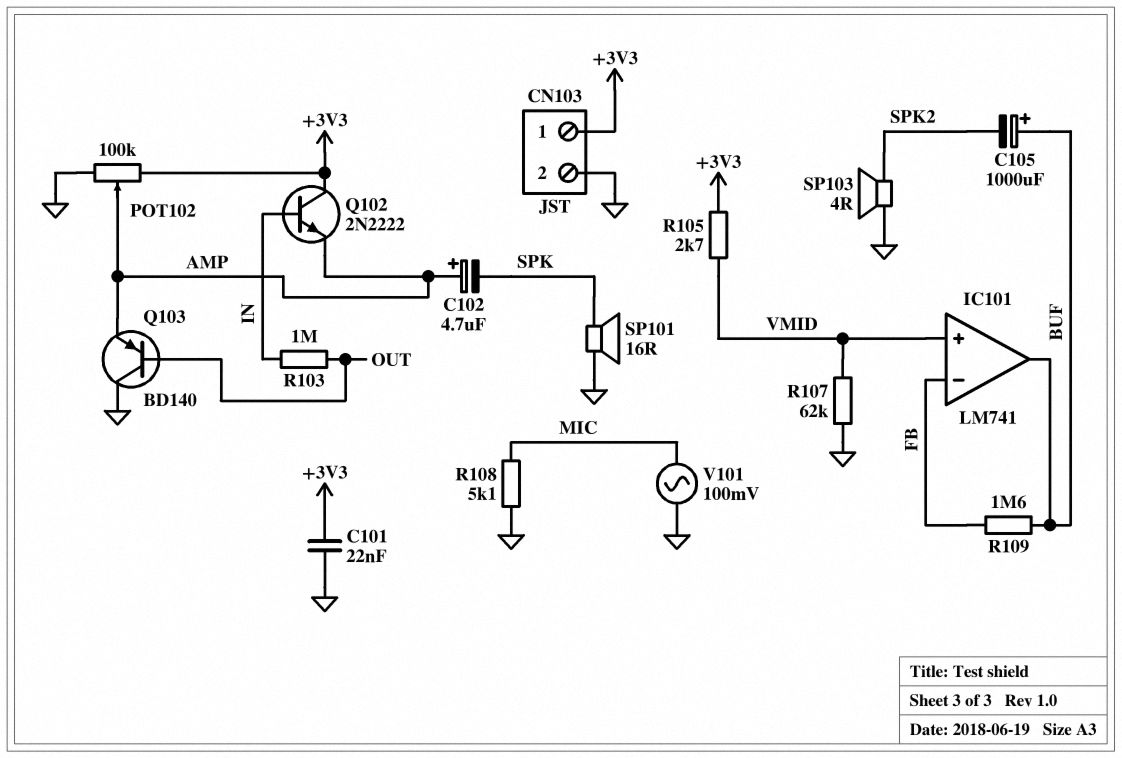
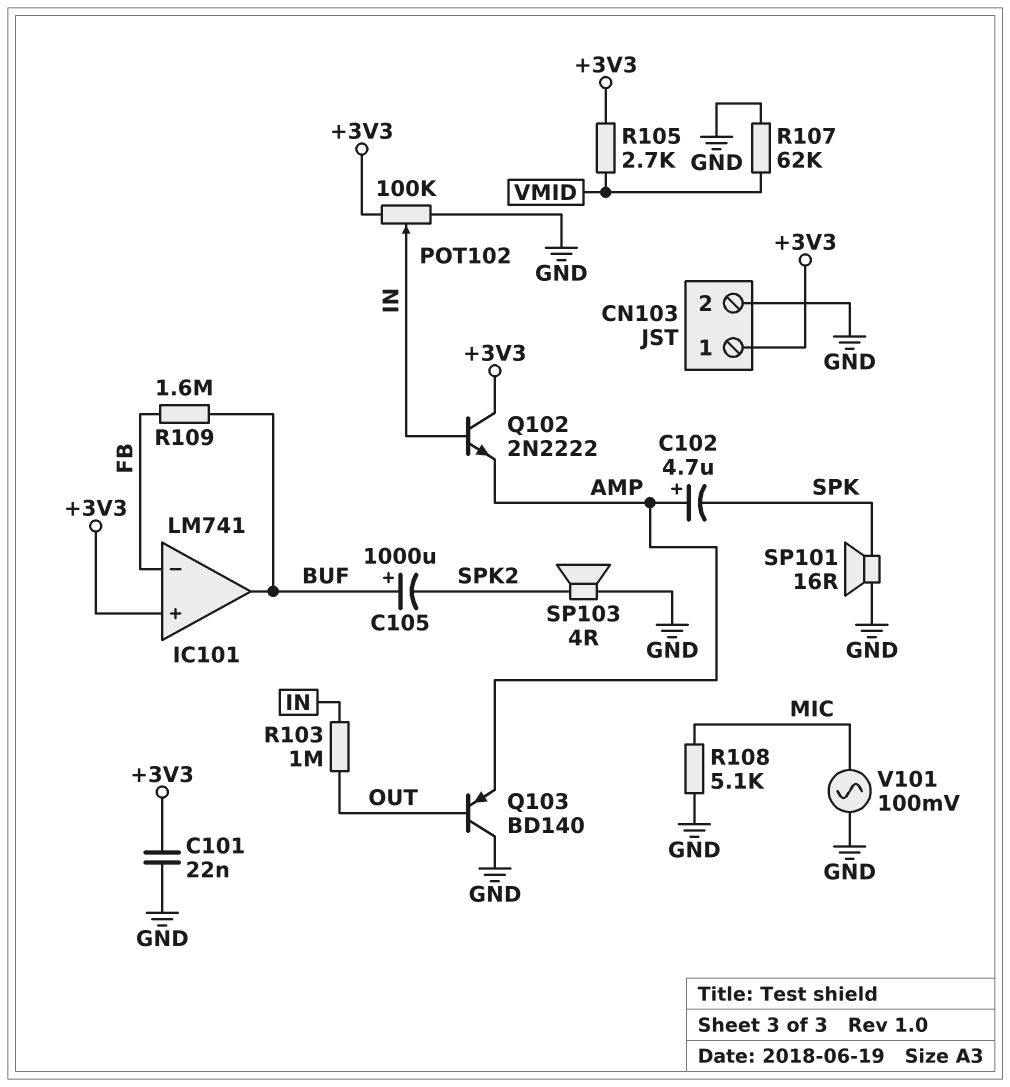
IC101 pin in+: VMID -> +3V3
POT102: 100k (+3V3, GND, wiper AMP) -> 100k (+3V3, GND, wiper IN)

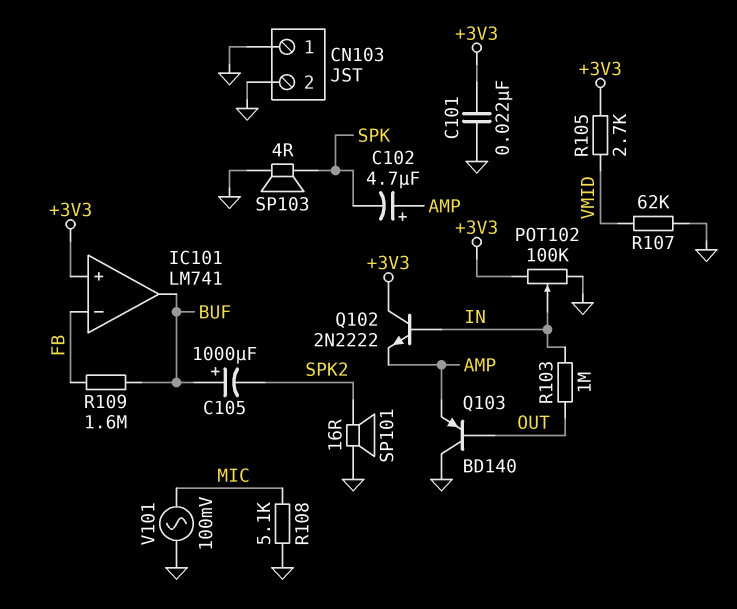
CN103 pin 1: +3V3 -> GND
SP101: speaker 16R (GND, SPK) -> speaker 16R (GND, SPK2)
SP103: speaker 4R (GND, SPK2) -> speaker 4R (GND, SPK)

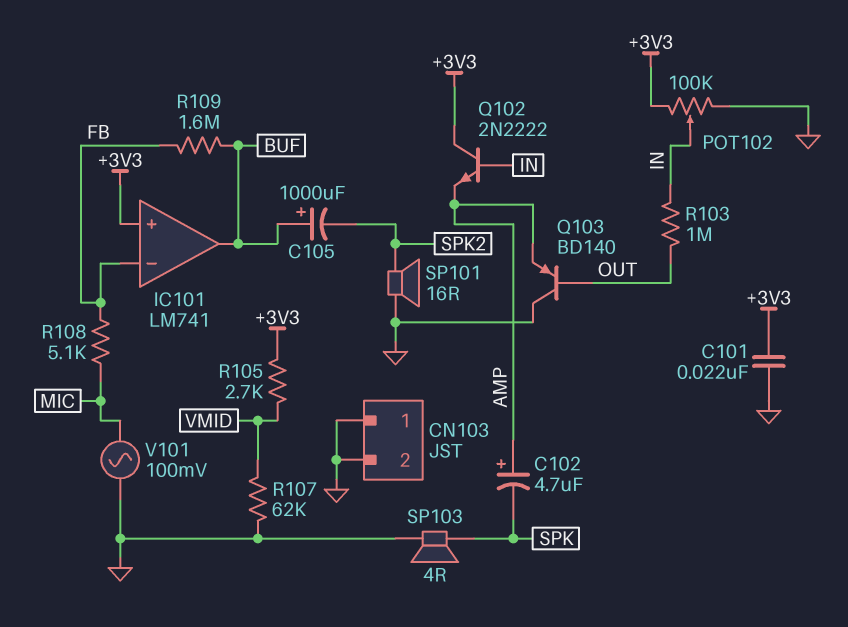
R108: 5.1k (GND, MIC) -> 5.1k (FB, MIC)

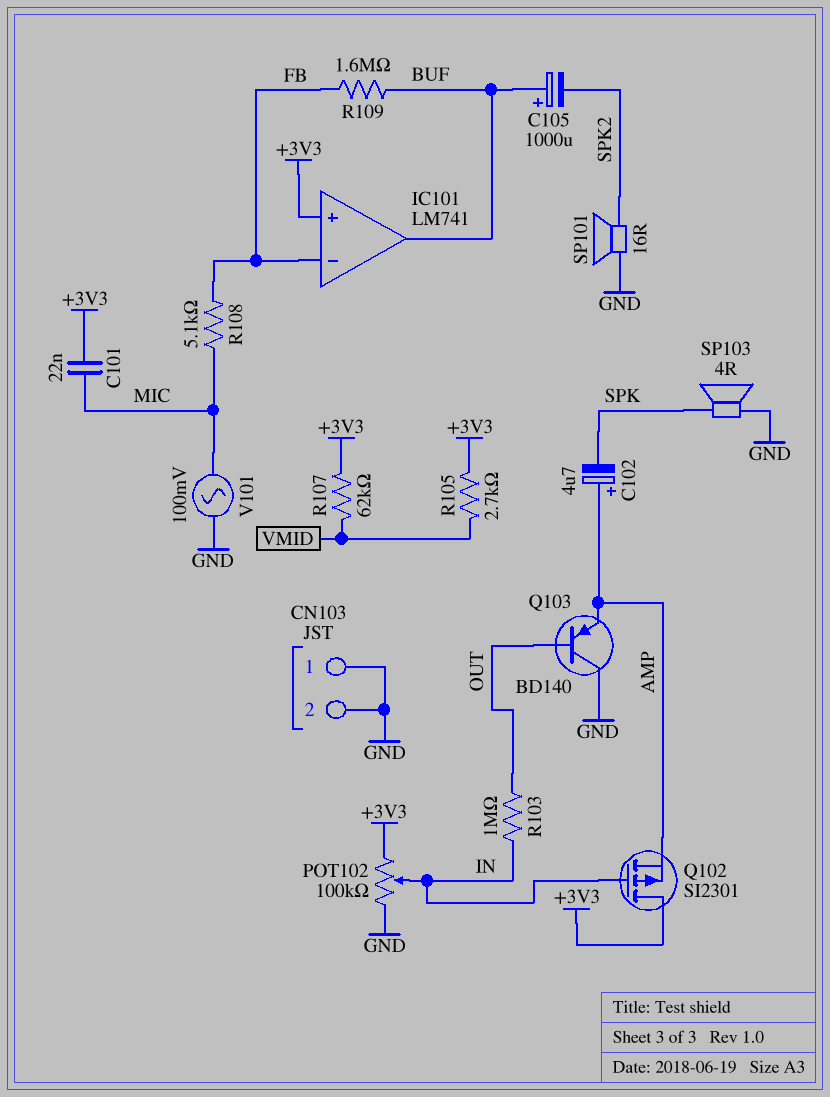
C101: 22nF (+3V3, GND) -> 22nF (+3V3, MIC)
Q102: NPN 2N2222 (B IN, C +3V3, E AMP) -> PMOS SI2301 (G IN, D +3V3, S AMP)
R107: 62k (GND, VMID) -> 62k (+3V3, VMID)

